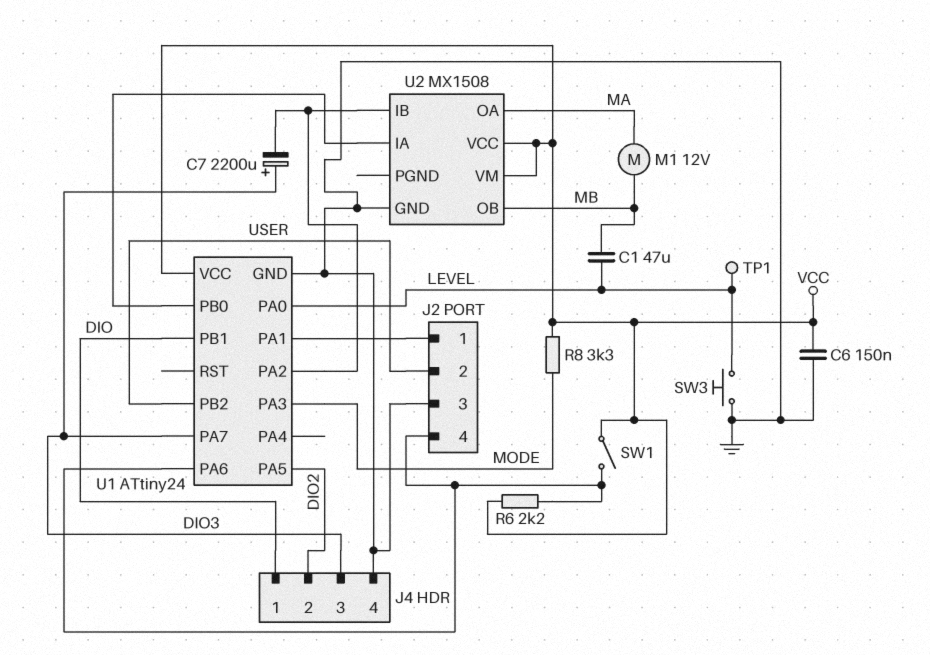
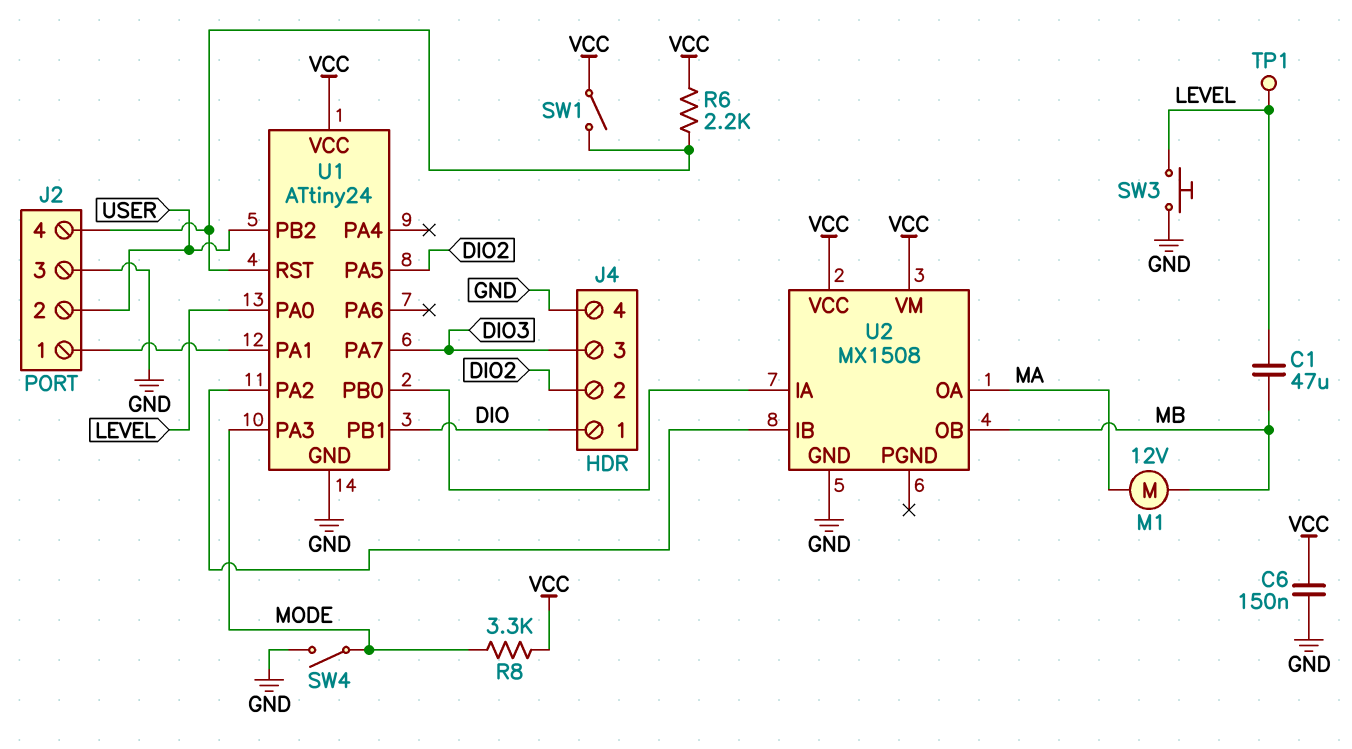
C7: 2200uF (plus DIO3, minus U1/PA2) -> none
SW4: none -> switch (GND, MODE)
U1 pin PA6: J2/4 -> none
U1 pin RST: none -> J2/4

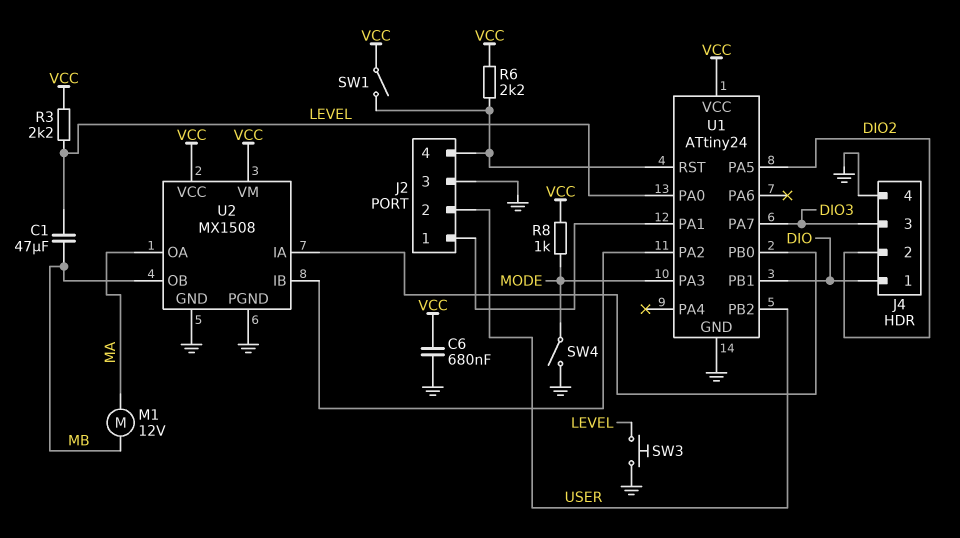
C6: 150nF (GND, VCC) -> 680nF (GND, VCC)
R3: none -> 2.2k (LEVEL, VCC)
R8: 3.3k (MODE, VCC) -> 1k (MODE, VCC)
TP1: test point (LEVEL) -> none
U2 pin PGND: none -> GND

